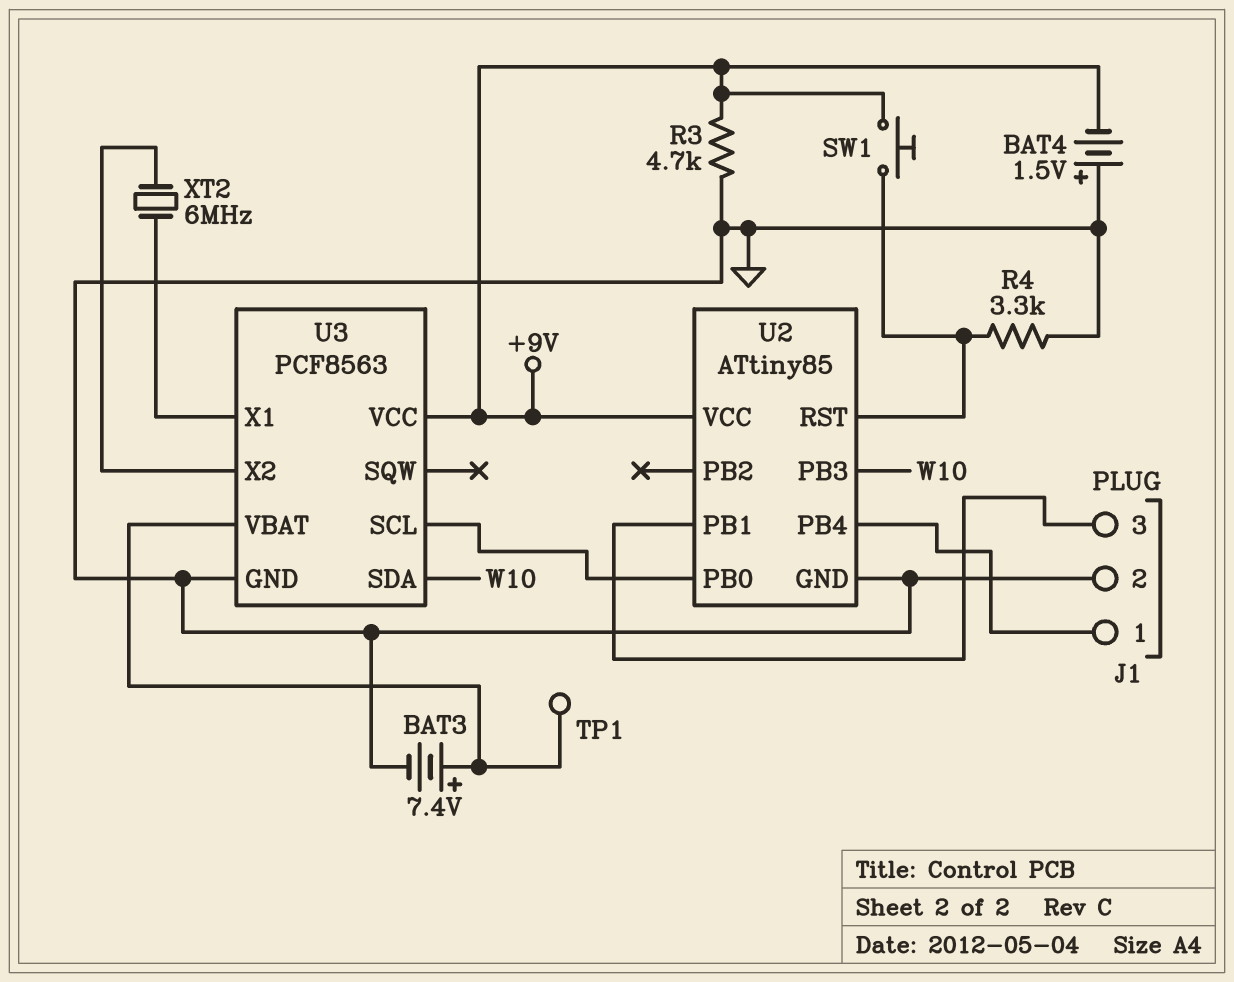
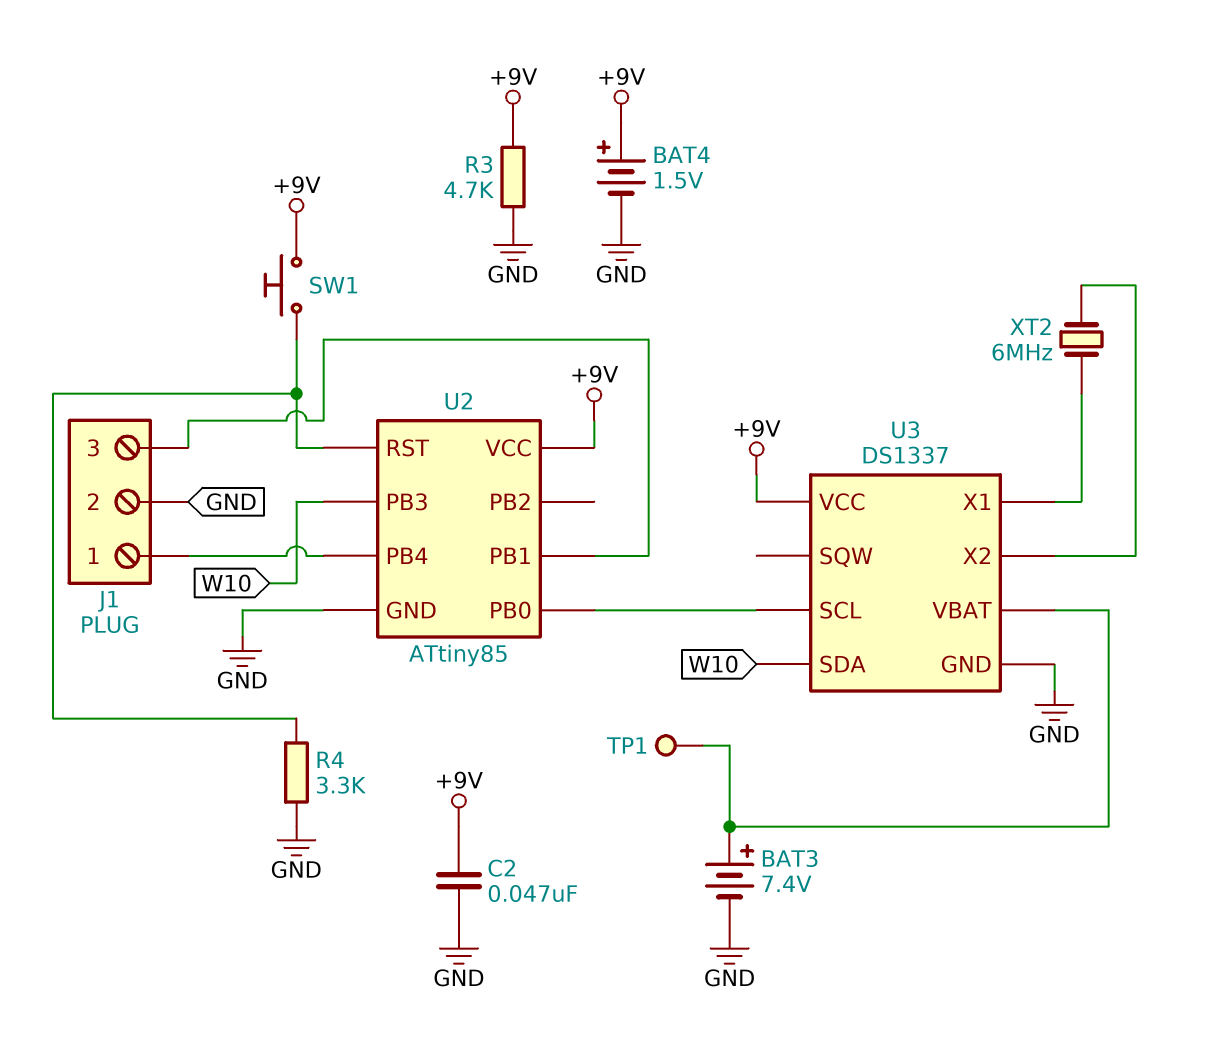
BAT4: 1.5V (plus GND, minus +9V) -> 1.5V (plus +9V, minus GND)
C2: none -> 47nF (+9V, GND)
U3: PCF8563 -> DS1337

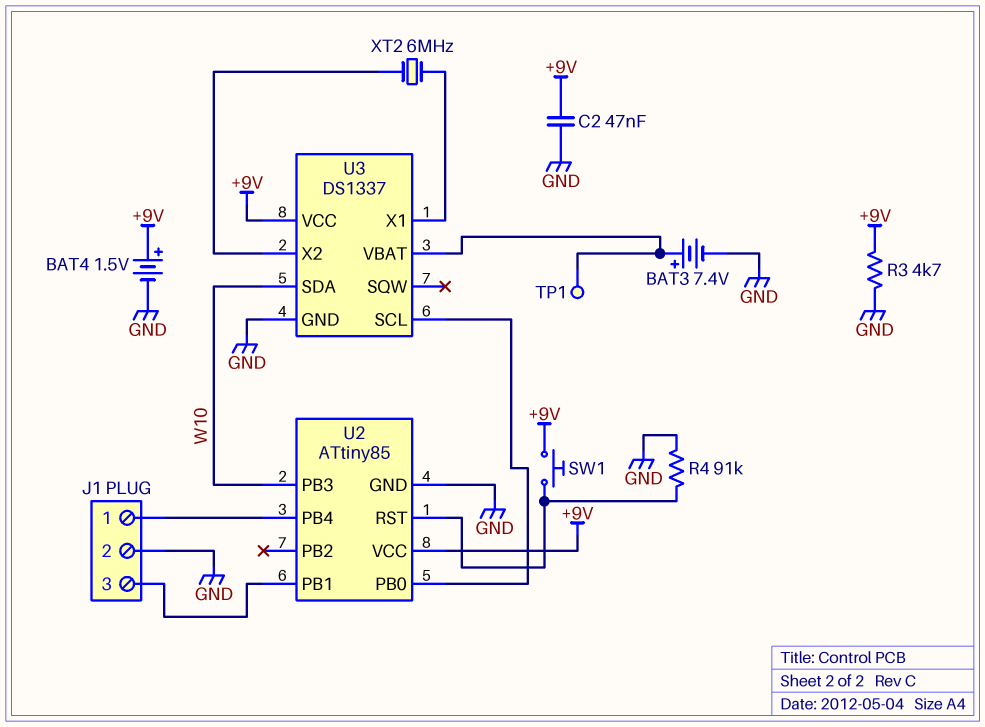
R4: 3.3k (GND, U2/RST) -> 91k (GND, U2/RST)

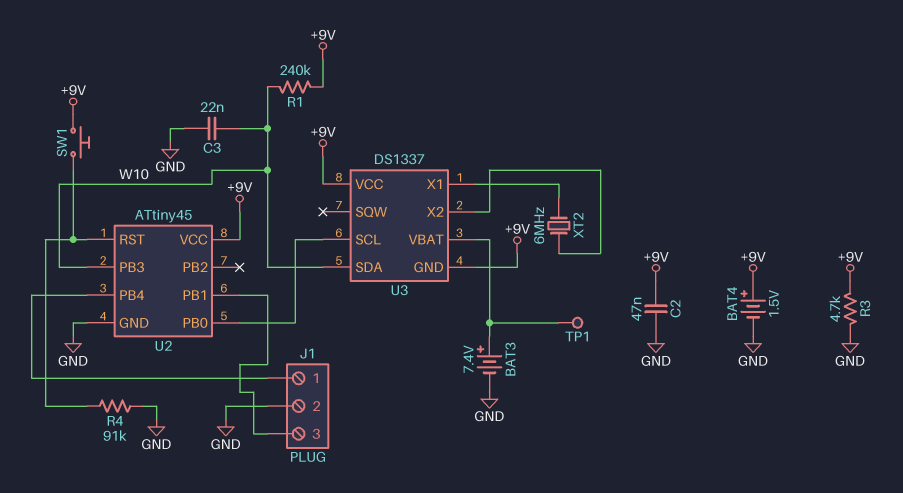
C3: none -> 22nF (GND, W10)
R1: none -> 240k (+9V, W10)
U2: ATtiny85 -> ATtiny45
U3 pin GND: GND -> +9V

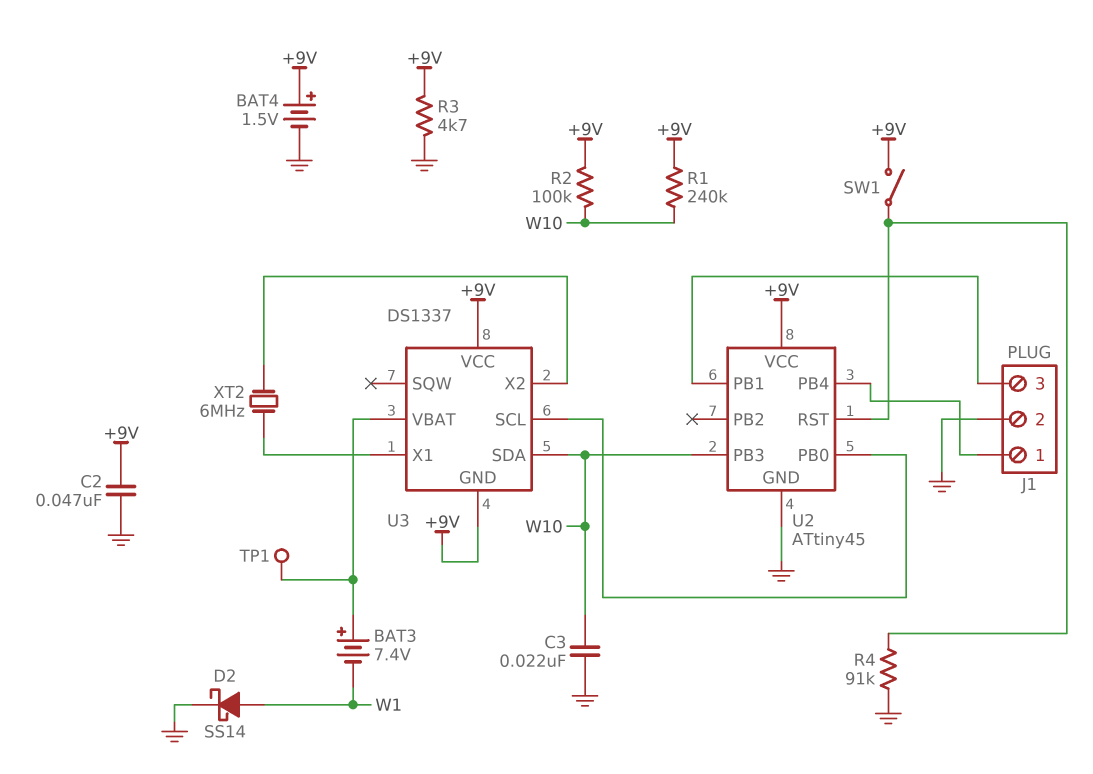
BAT3: 7.4V (plus U3/VBAT, minus GND) -> 7.4V (plus U3/VBAT, minus W1)
D2: none -> schottky SS14 (A W1, K GND)
R2: none -> 100k (+9V, W10)
SW1: button (+9V, U2/RST) -> switch (+9V, U2/RST)

